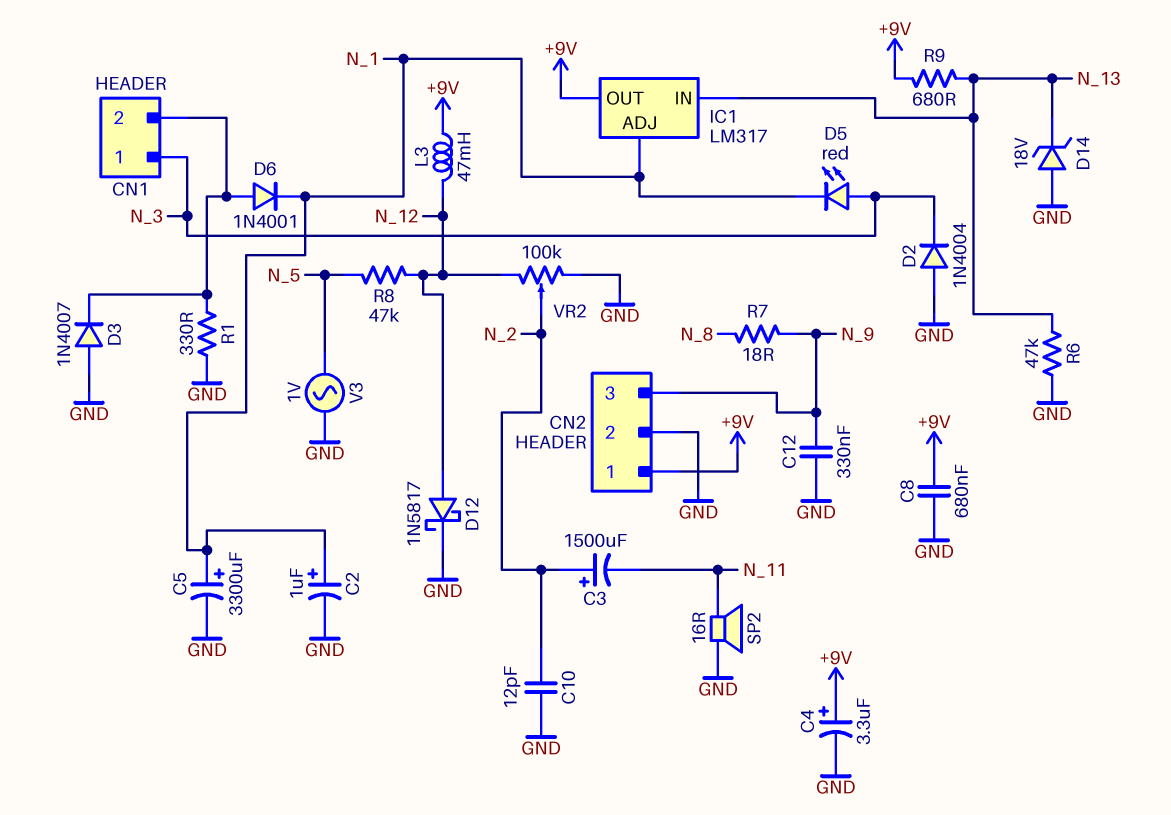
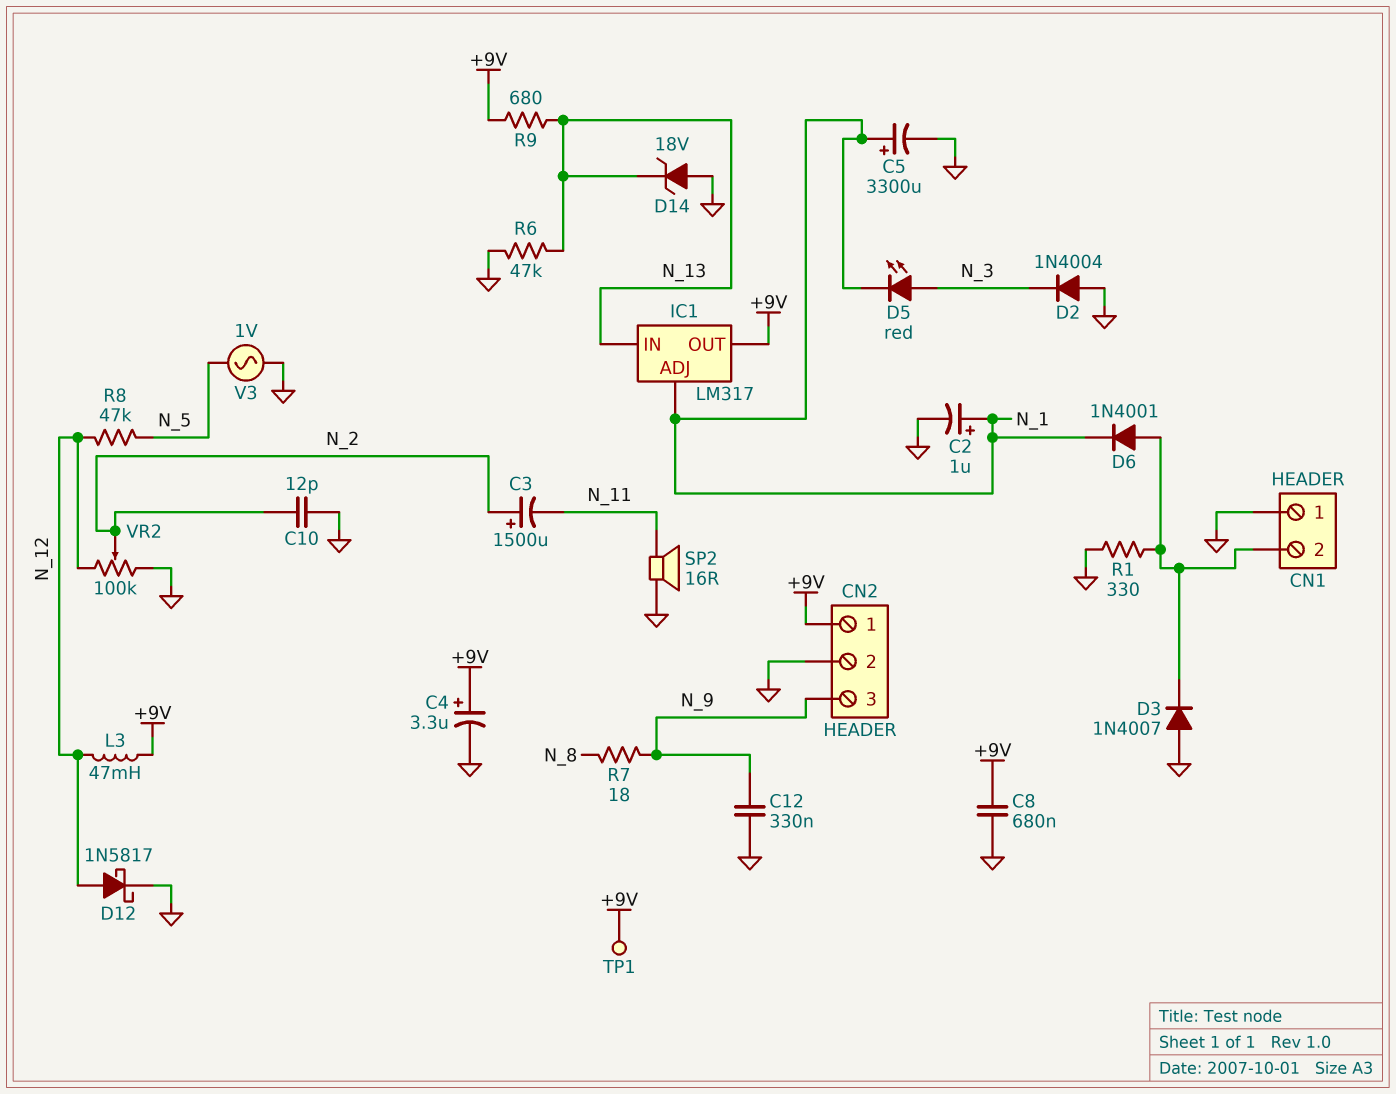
CN1 pin 1: N_3 -> GND
TP1: none -> test point (+9V)

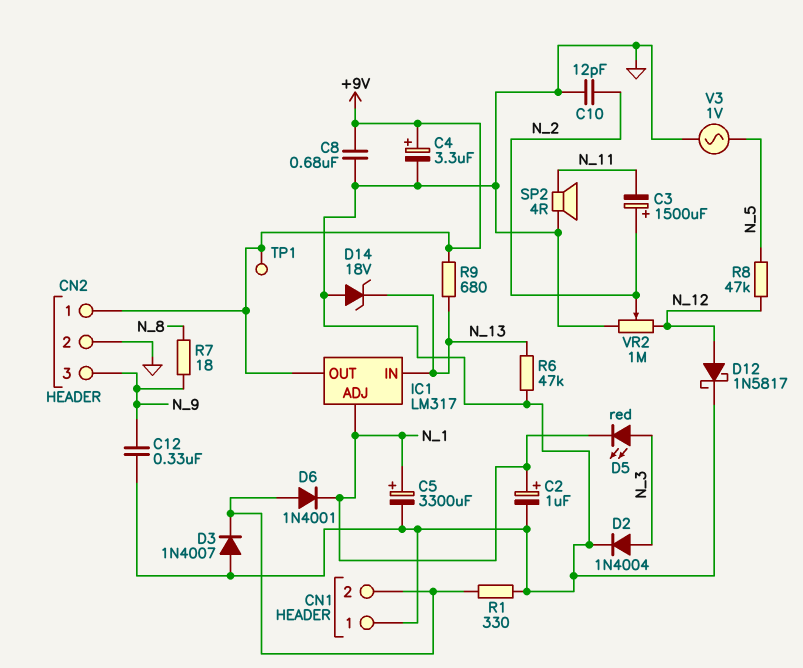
D2: diode 1N4004 (A GND, K N_3) -> diode 1N4004 (A N_3, K GND)
L3: 47mH (+9V, N_12) -> none
SP2: speaker 16R (GND, N_11) -> speaker 4R (GND, N_11)
VR2: 100k (GND, N_12, wiper N_2) -> 1M (GND, N_12, wiper N_2)

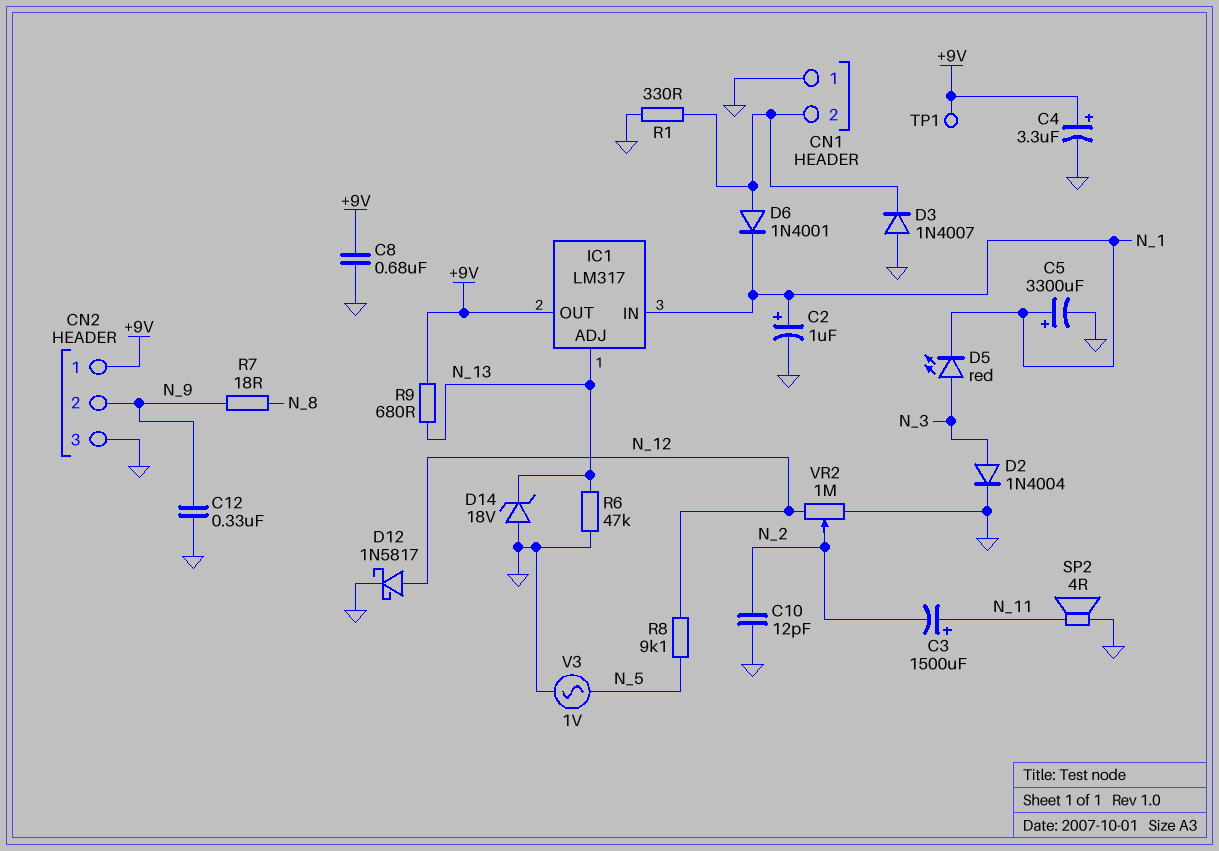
C3: 1500uF (plus N_2, minus N_11) -> 1500uF (plus N_11, minus N_2)
CN2 pin 2: GND -> N_9
CN2 pin 3: N_9 -> GND
IC1 pin ADJ: N_1 -> N_13
IC1 pin IN: N_13 -> N_1
R8: 47k (N_5, N_12) -> 9.1k (N_5, N_12)

